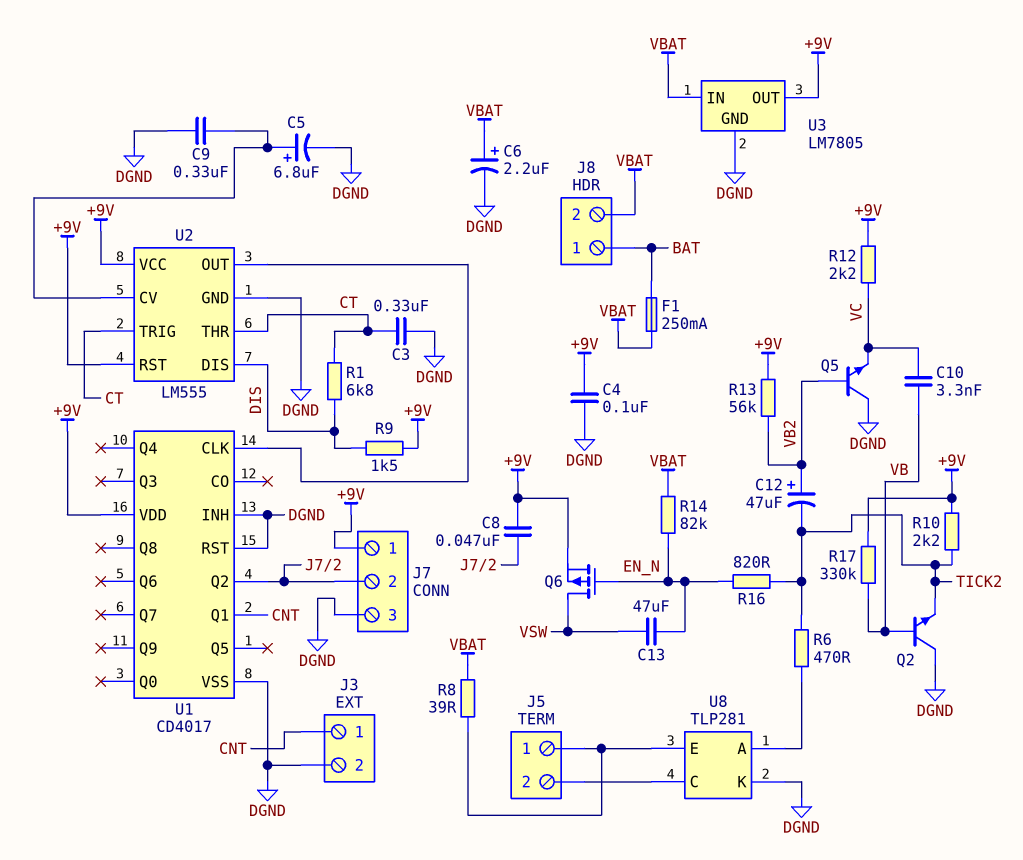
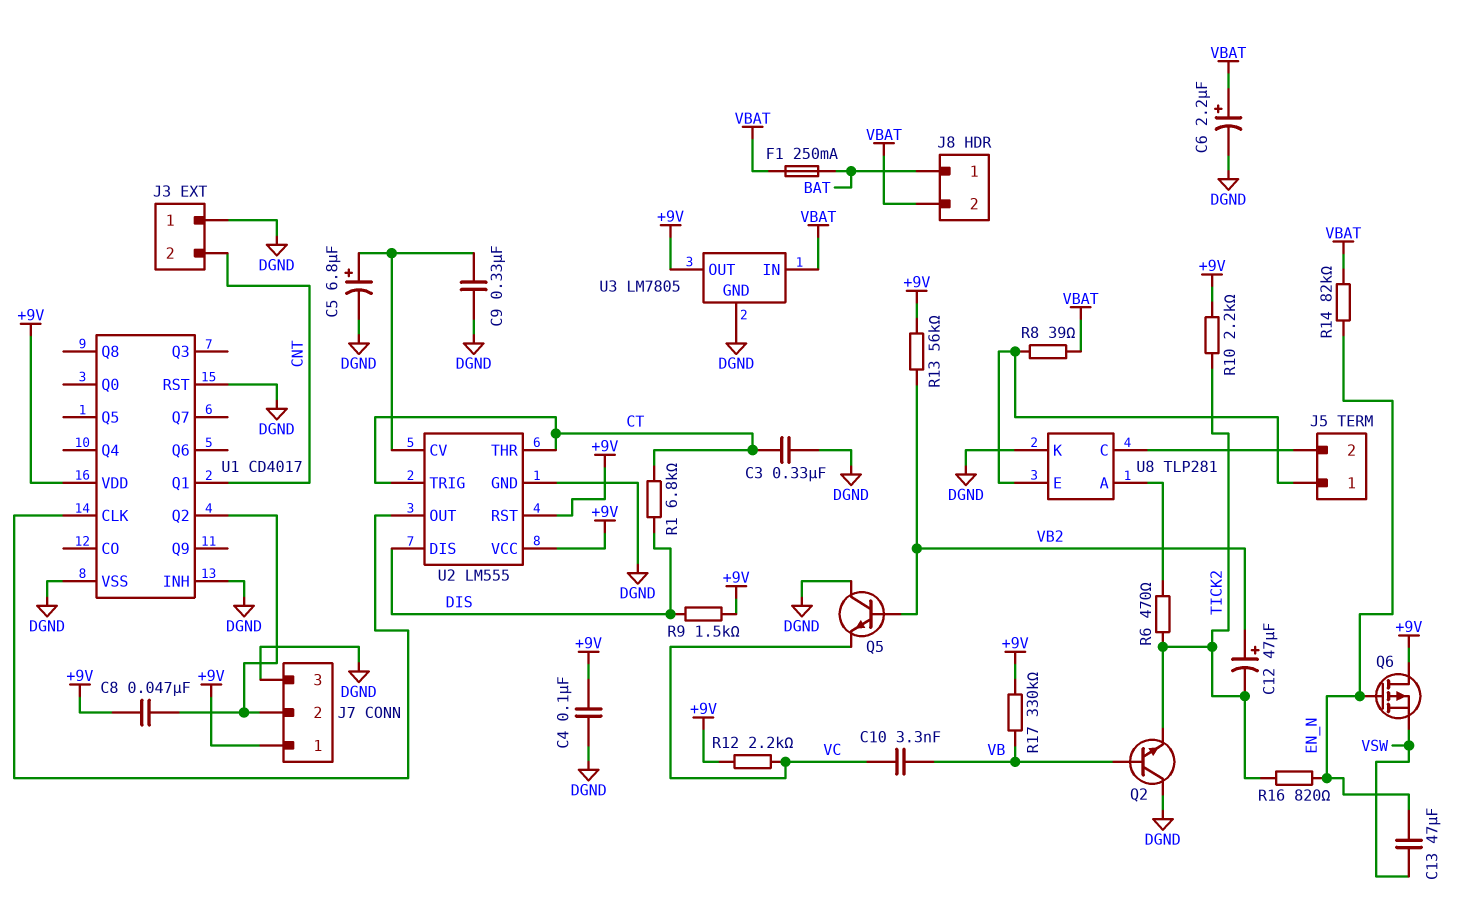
J3 pin 1: CNT -> DGND
J3 pin 2: DGND -> CNT
Q6: PMOS (G EN_N, D VSW, S +9V) -> PMOS (G EN_N, D +9V, S VSW)

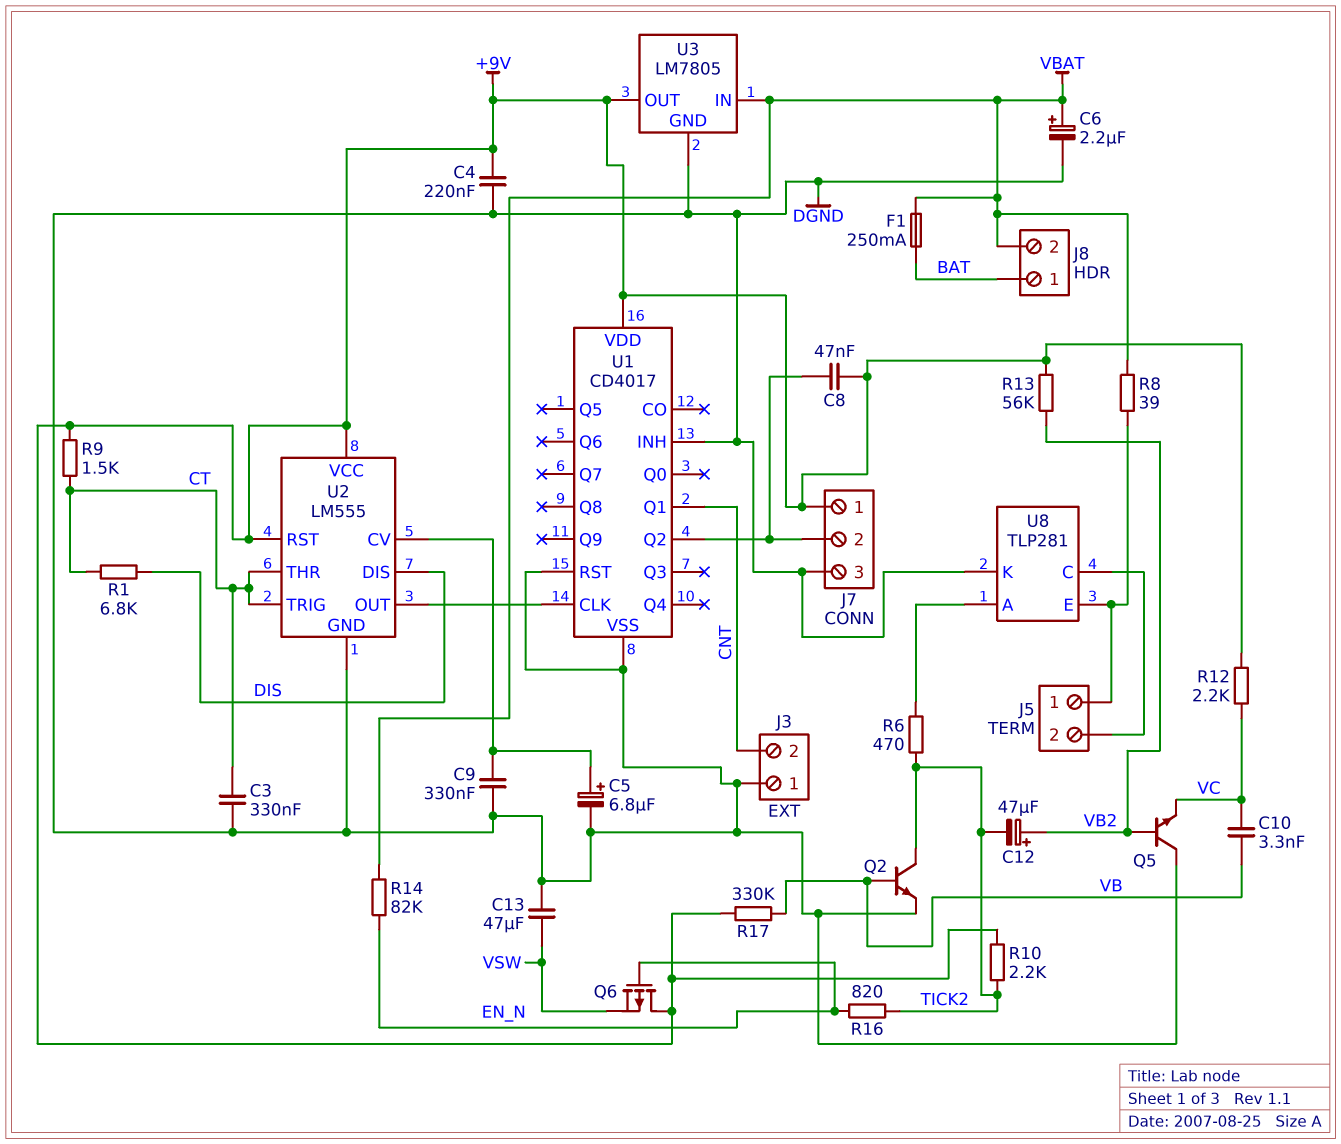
C4: 100nF (+9V, DGND) -> 220nF (+9V, DGND)
C13: 47uF (EN_N, VSW) -> 47uF (DGND, VSW)
Q2: NPN (B VB, C DGND, E TICK2) -> NPN (B VB, C TICK2, E DGND)
R9: 1.5k (+9V, DIS) -> 1.5k (+9V, CT)

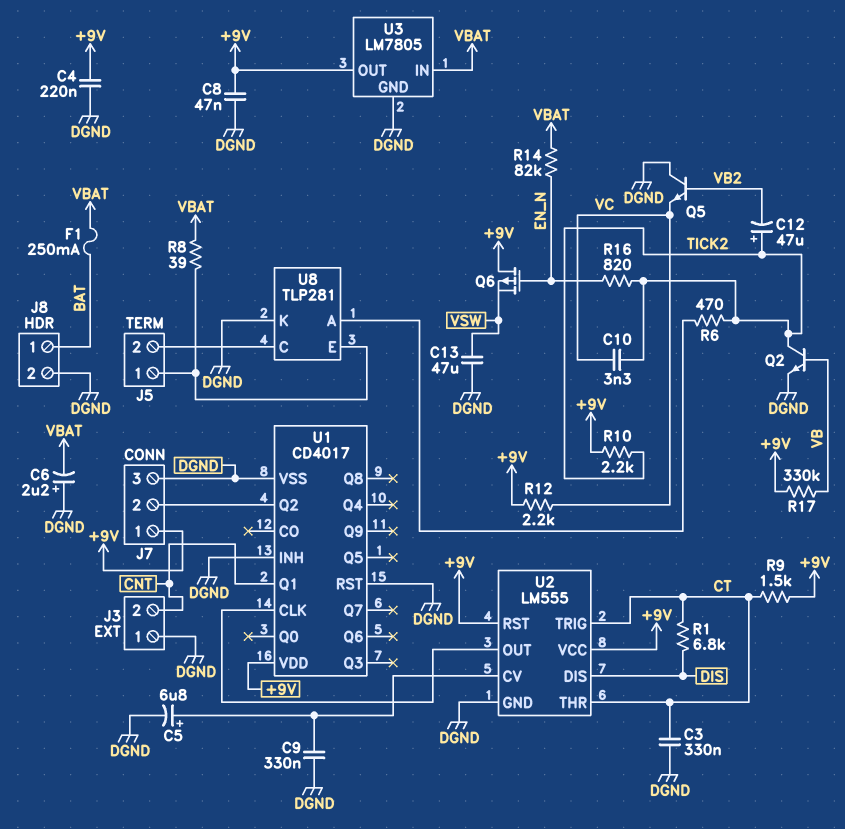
C6: 2.2uF (plus VBAT, minus DGND) -> 2.2uF (plus DGND, minus VBAT)
C8: 47nF (+9V, J7/2) -> 47nF (+9V, DGND)
C10: 3.3nF (VB, VC) -> 3.3nF (TICK2, VC)
C12: 47uF (plus VB2, minus TICK2) -> 47uF (plus TICK2, minus VB2)
J8 pin 2: VBAT -> DGND
R13: 56k (+9V, VB2) -> none

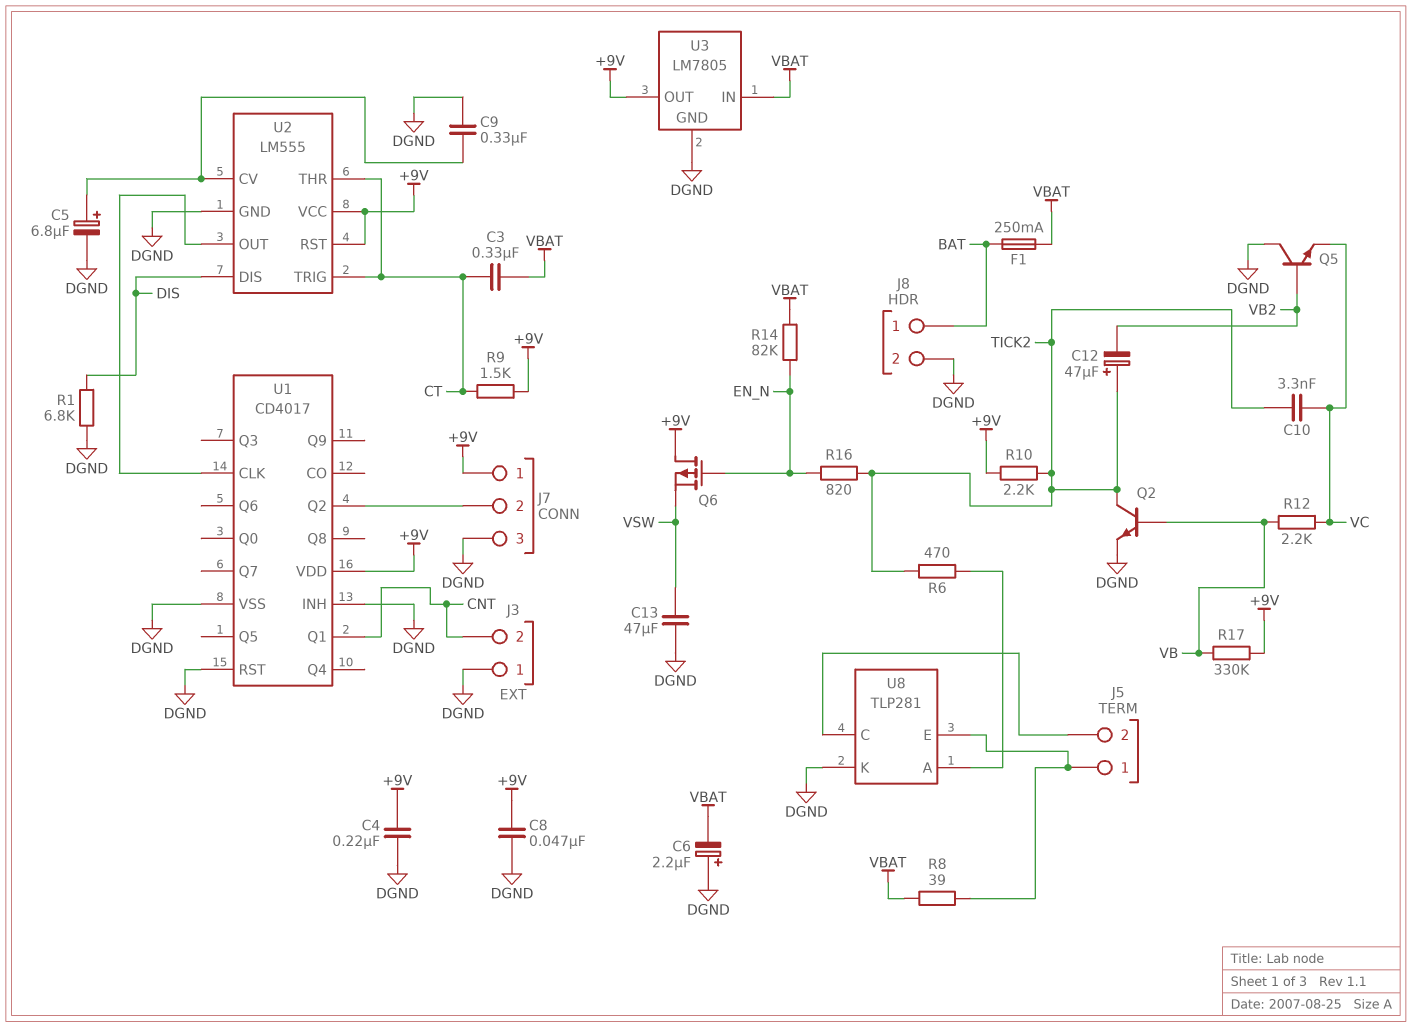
C3: 330nF (CT, DGND) -> 330nF (CT, VBAT)
R1: 6.8k (CT, DIS) -> 6.8k (DGND, DIS)
R12: 2.2k (+9V, VC) -> 2.2k (VB, VC)

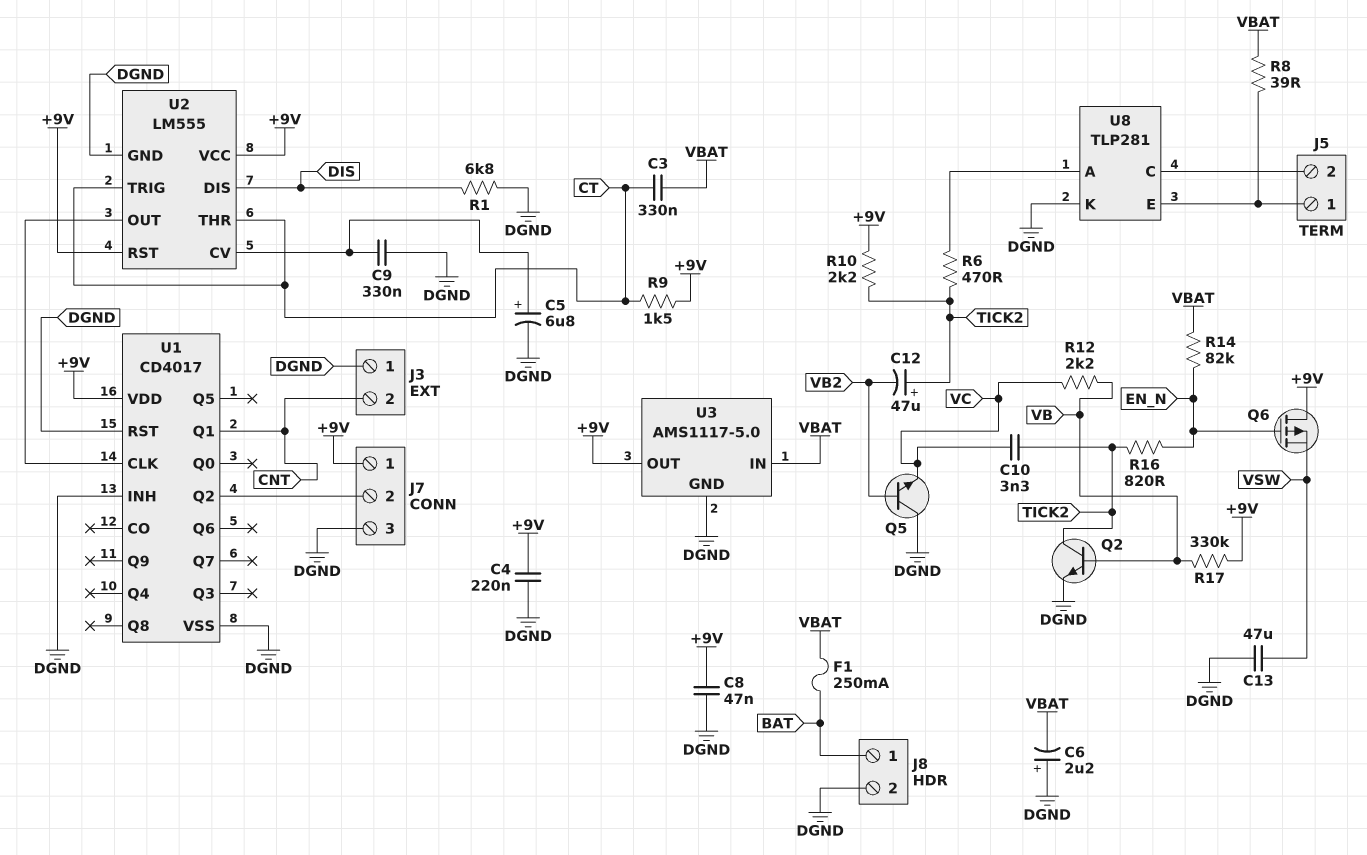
U3: LM7805 -> AMS1117-5.0

